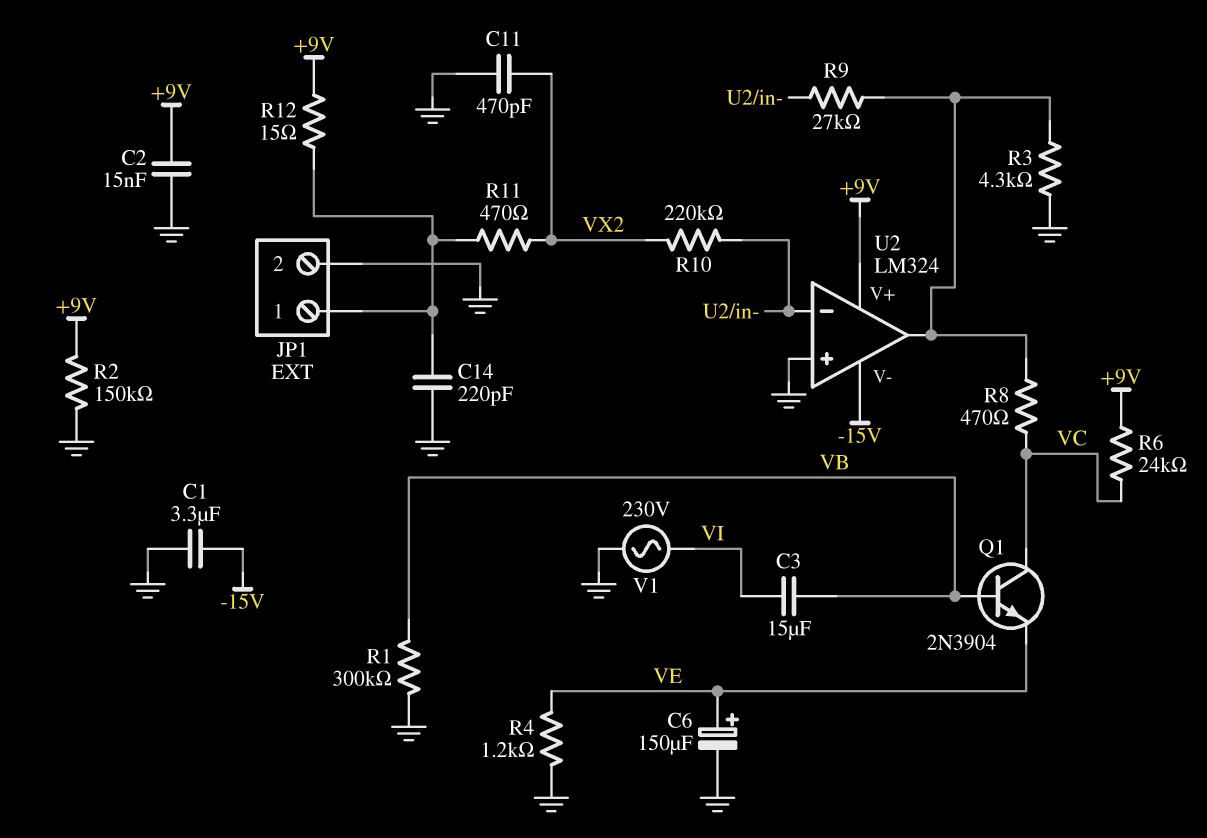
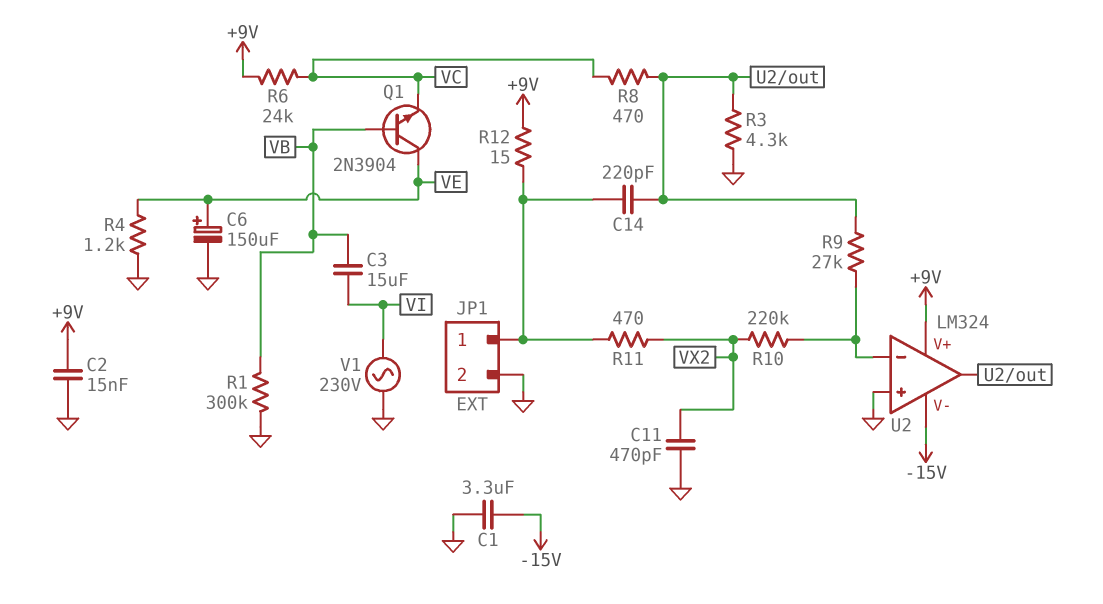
C14: 220pF (GND, JP1/1) -> 220pF (JP1/1, U2/out)
Q1: NPN 2N3904 (B VB, C VC, E VE) -> NPN 2N3904 (B VB, C VE, E VC)
R2: 150k (+9V, GND) -> none

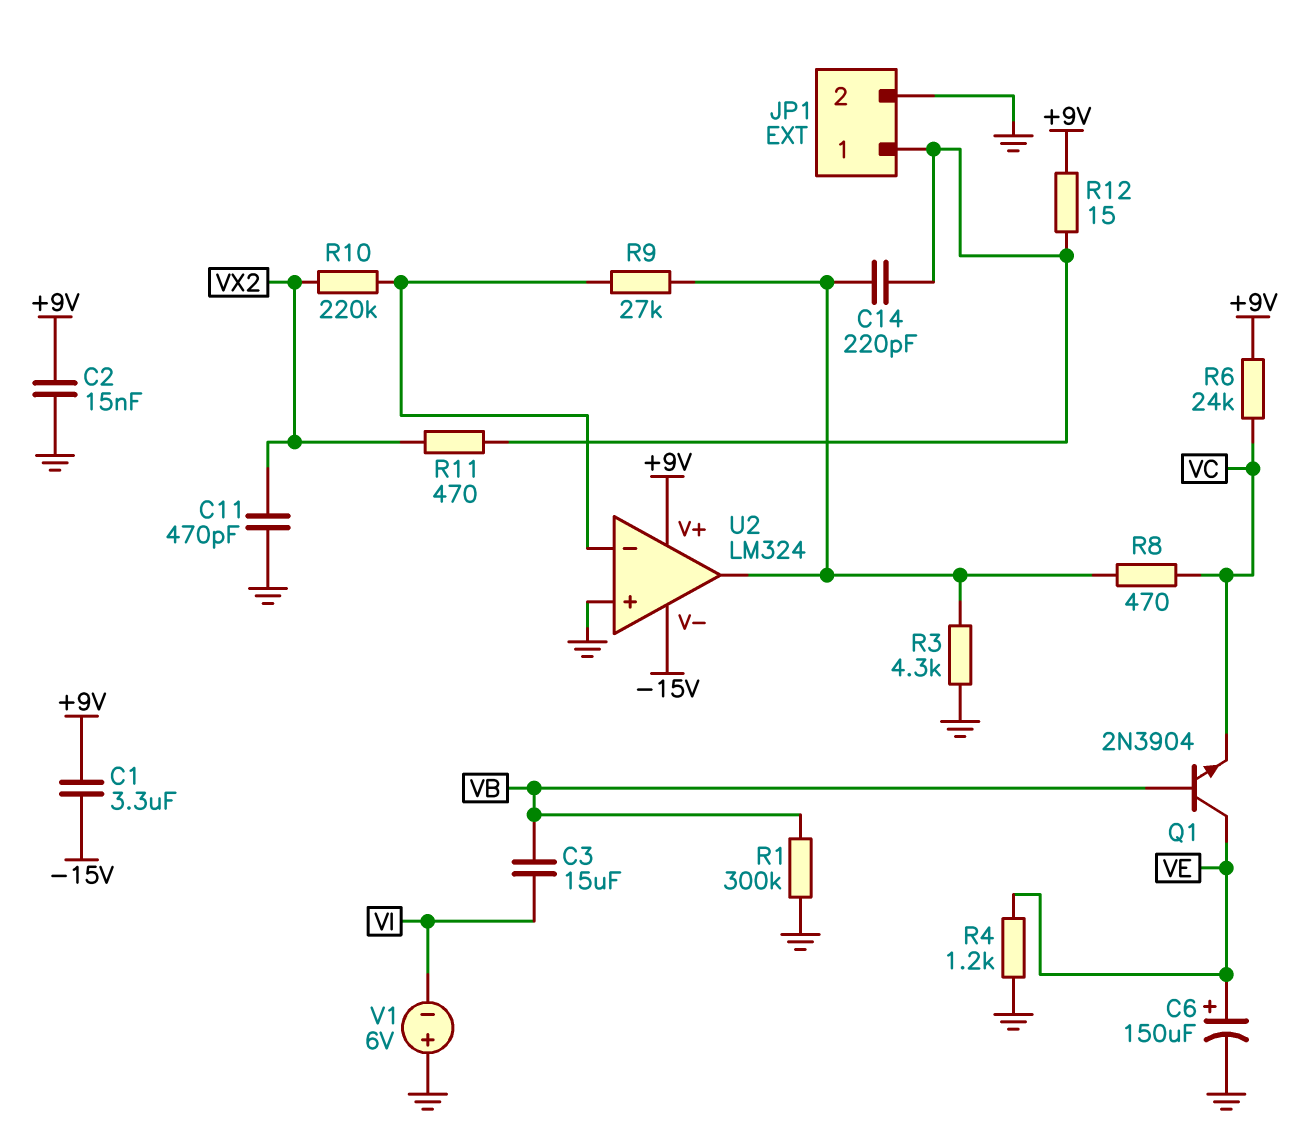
C1: 3.3uF (-15V, GND) -> 3.3uF (+9V, -15V)
V1: AC 230V (GND, VI) -> 6V (plus GND, minus VI)

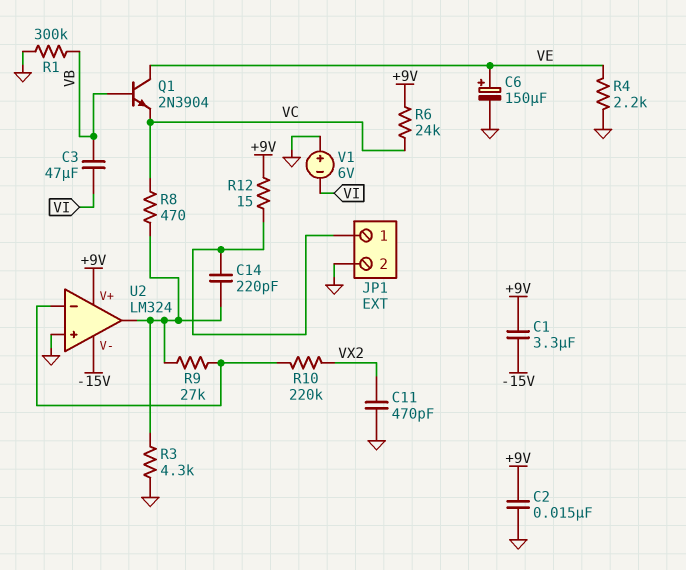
C3: 15uF (VB, VI) -> 47uF (VB, VI)
R4: 1.2k (GND, VE) -> 2.2k (GND, VE)
R11: 470 (JP1/1, VX2) -> none

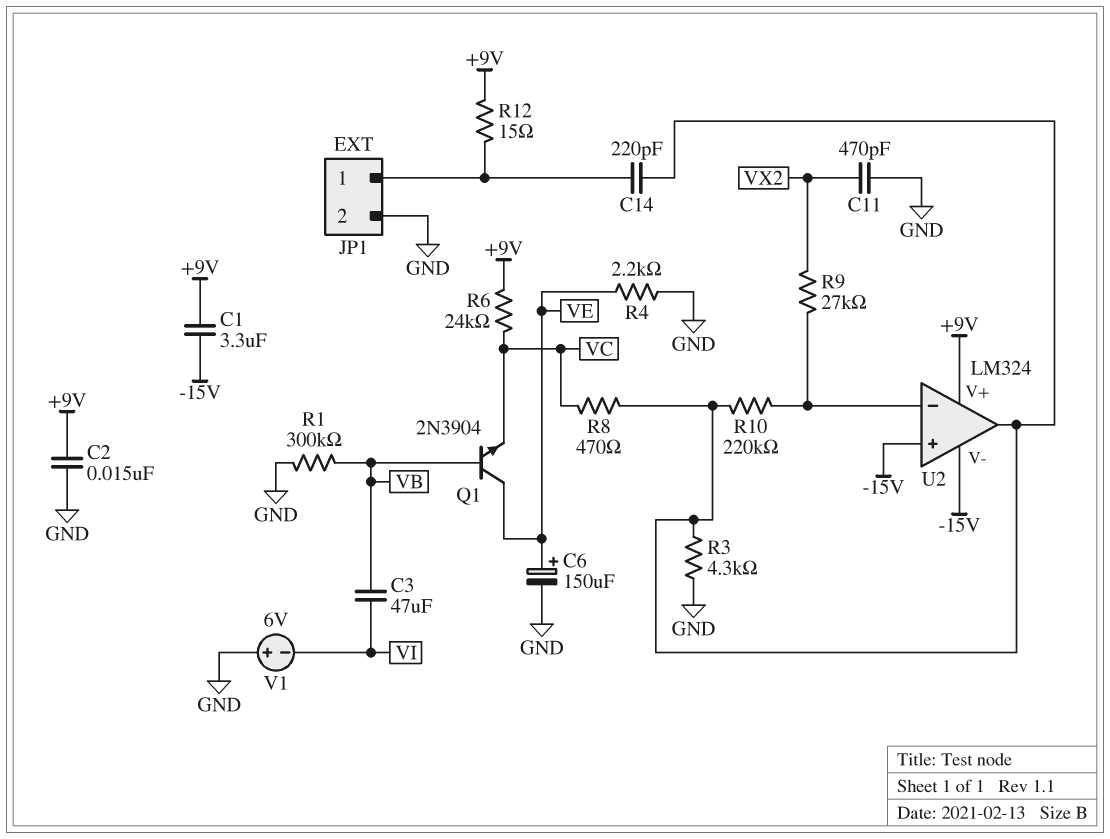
R9: 27k (U2/in-, U2/out) -> 27k (U2/in-, VX2)
R10: 220k (U2/in-, VX2) -> 220k (U2/in-, U2/out)
U2 pin in+: GND -> -15V

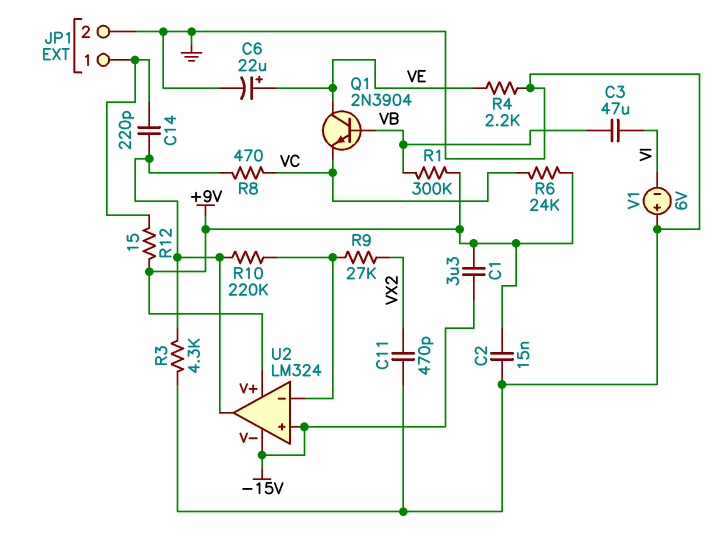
C6: 150uF (plus VE, minus GND) -> 22uF (plus VE, minus GND)
R1: 300k (GND, VB) -> 300k (+9V, VB)

